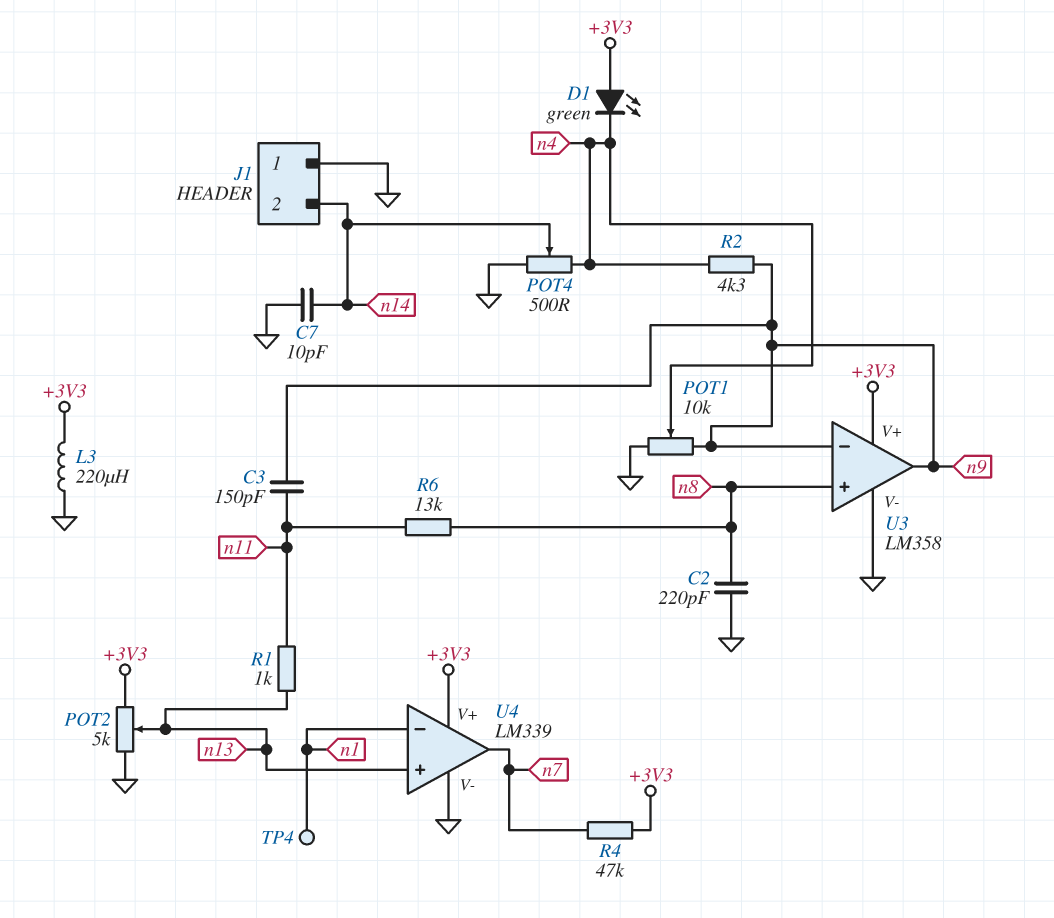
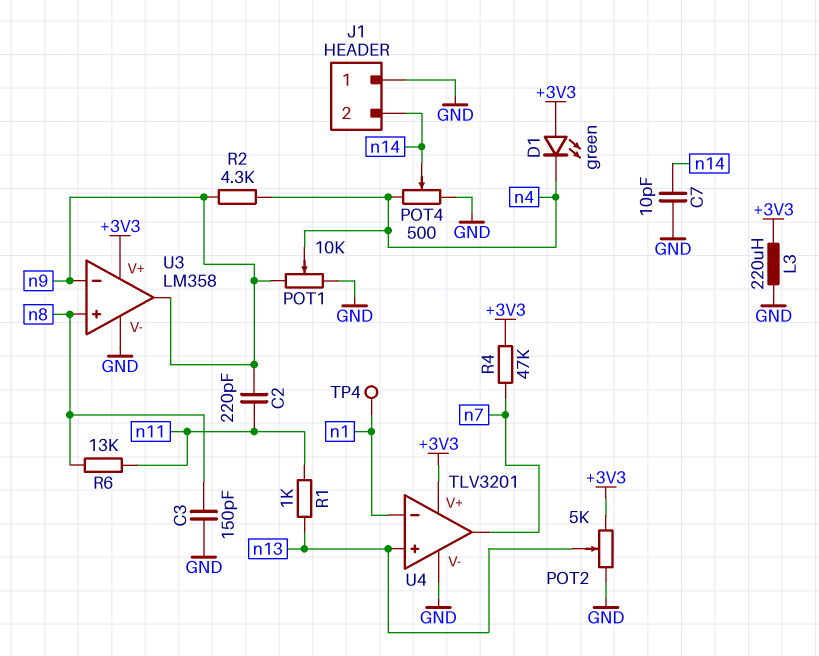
C2: 220pF (GND, n8) -> 220pF (n9, n11)
C3: 150pF (n9, n11) -> 150pF (GND, n8)
U4: LM339 -> TLV3201

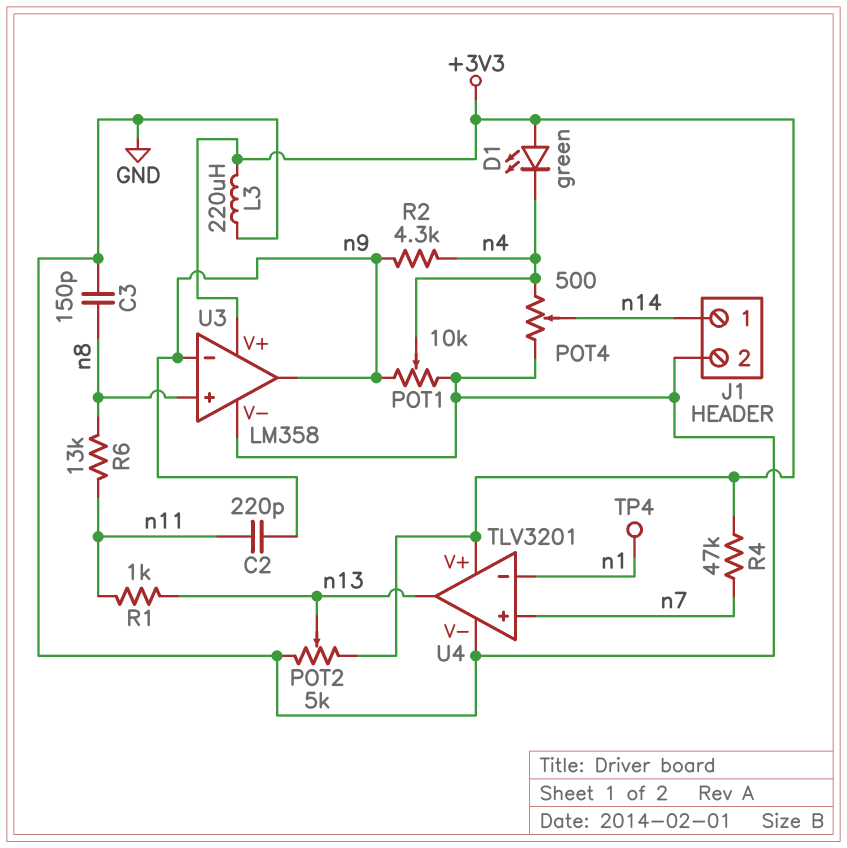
C7: 10pF (GND, n14) -> none
J1 pin 1: GND -> n14
J1 pin 2: n14 -> GND
U4 pin in+: n13 -> n7
U4 pin out: n7 -> n13

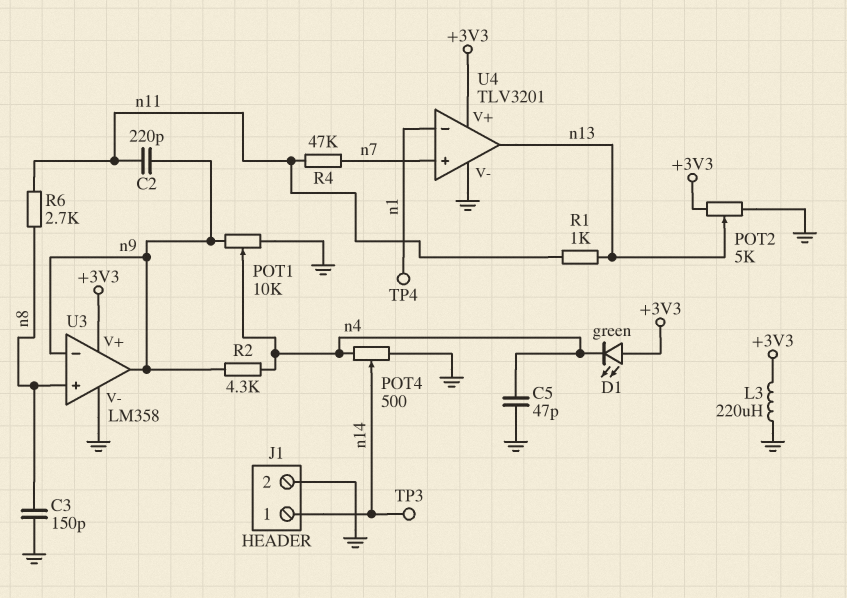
C5: none -> 47pF (GND, n4)
R4: 47k (+3V3, n7) -> 47k (n7, n11)
R6: 13k (n8, n11) -> 2.7k (n8, n11)
TP3: none -> test point (n14)

